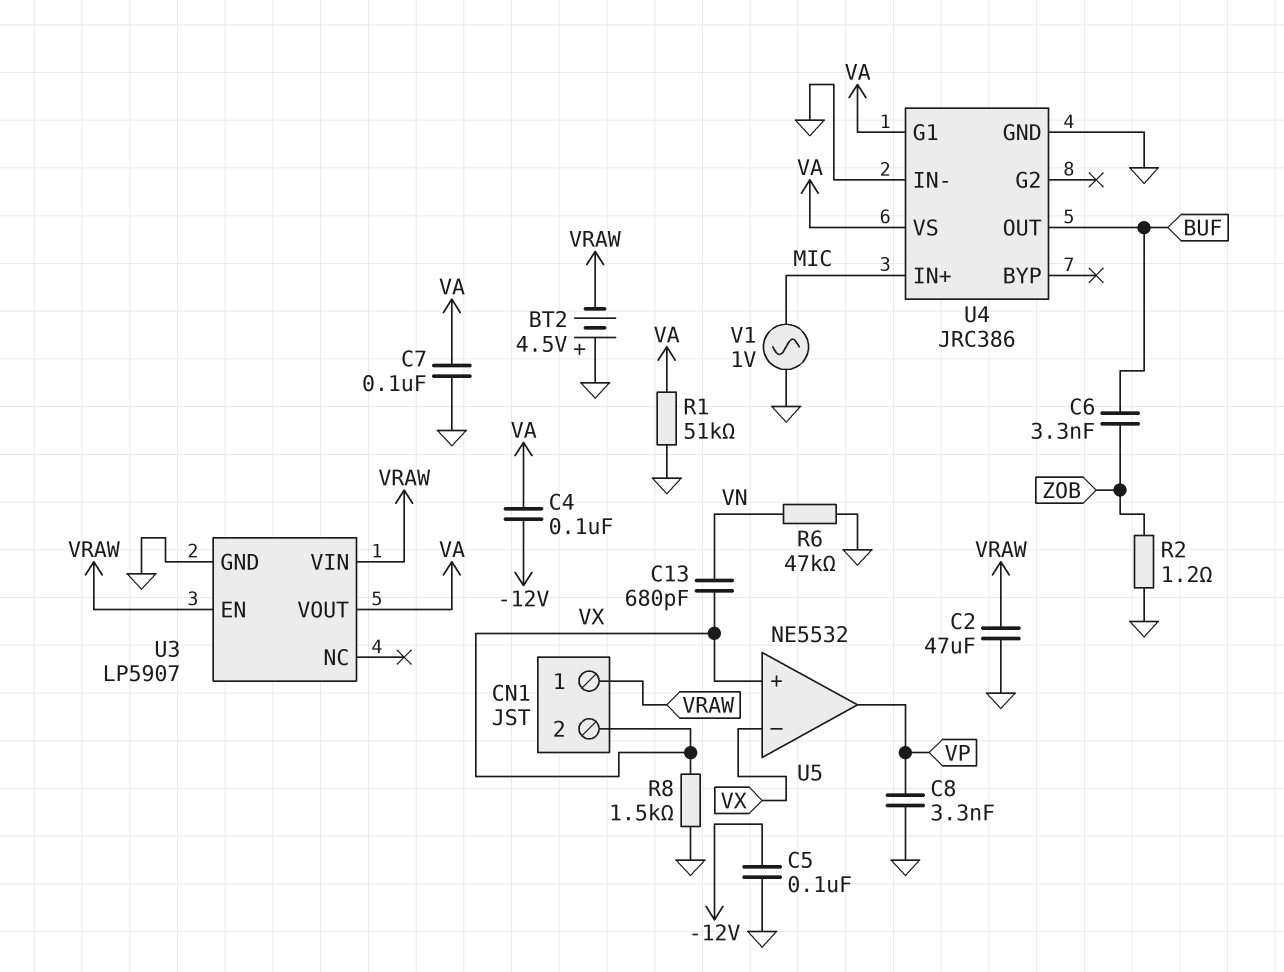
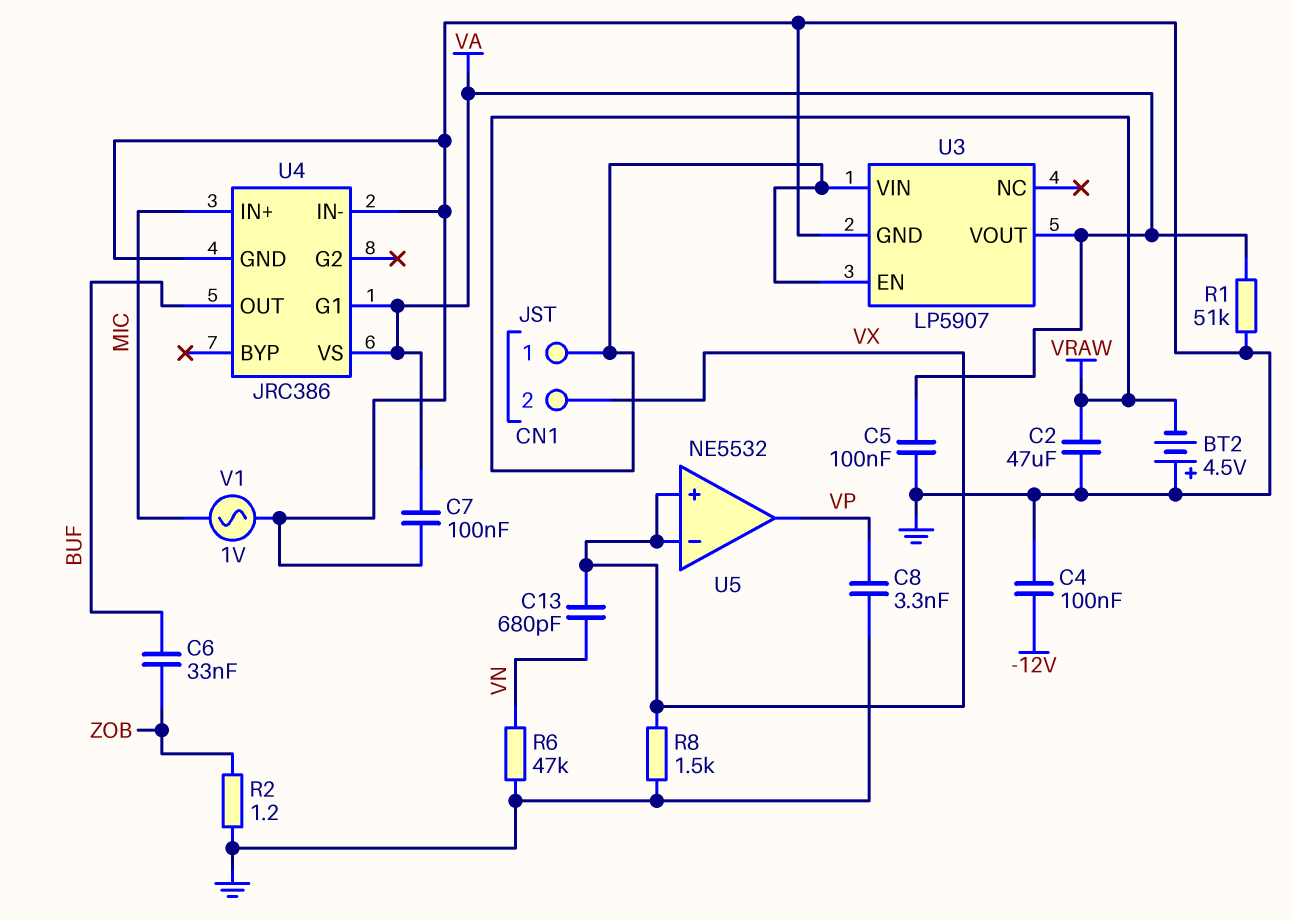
C4: 100nF (-12V, VA) -> 100nF (-12V, GND)
C5: 100nF (-12V, GND) -> 100nF (GND, VA)
C6: 3.3nF (BUF, ZOB) -> 33nF (BUF, ZOB)

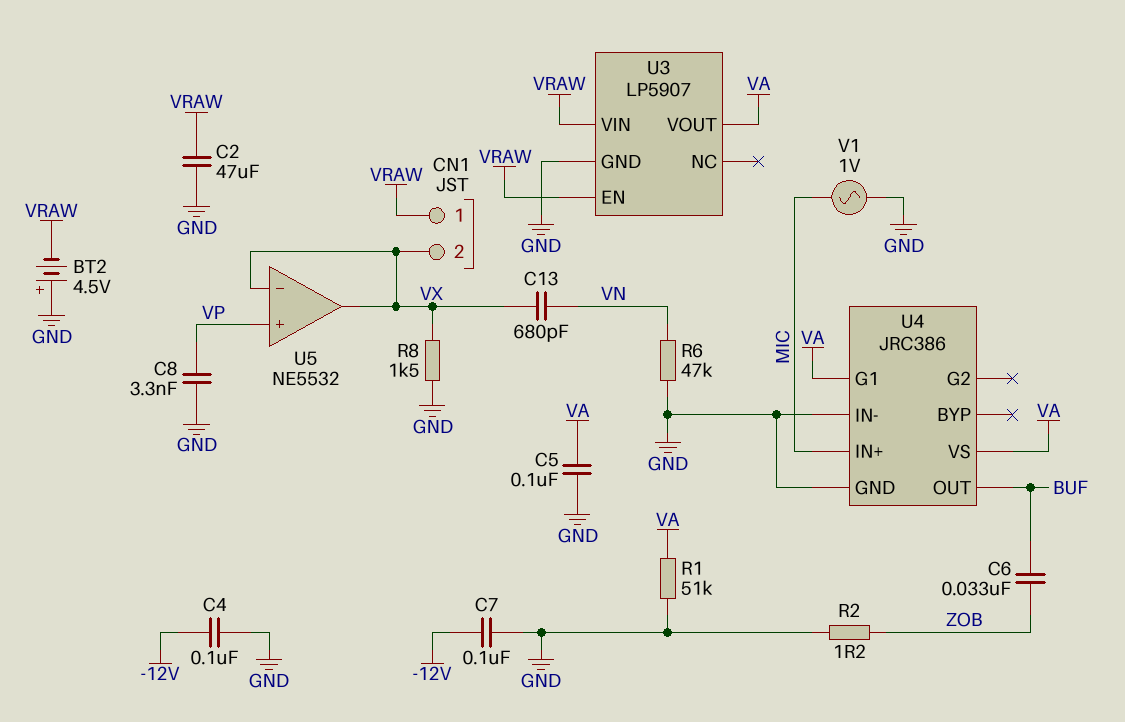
C7: 100nF (GND, VA) -> 100nF (-12V, GND)
U5 pin in+: VX -> VP
U5 pin out: VP -> VX

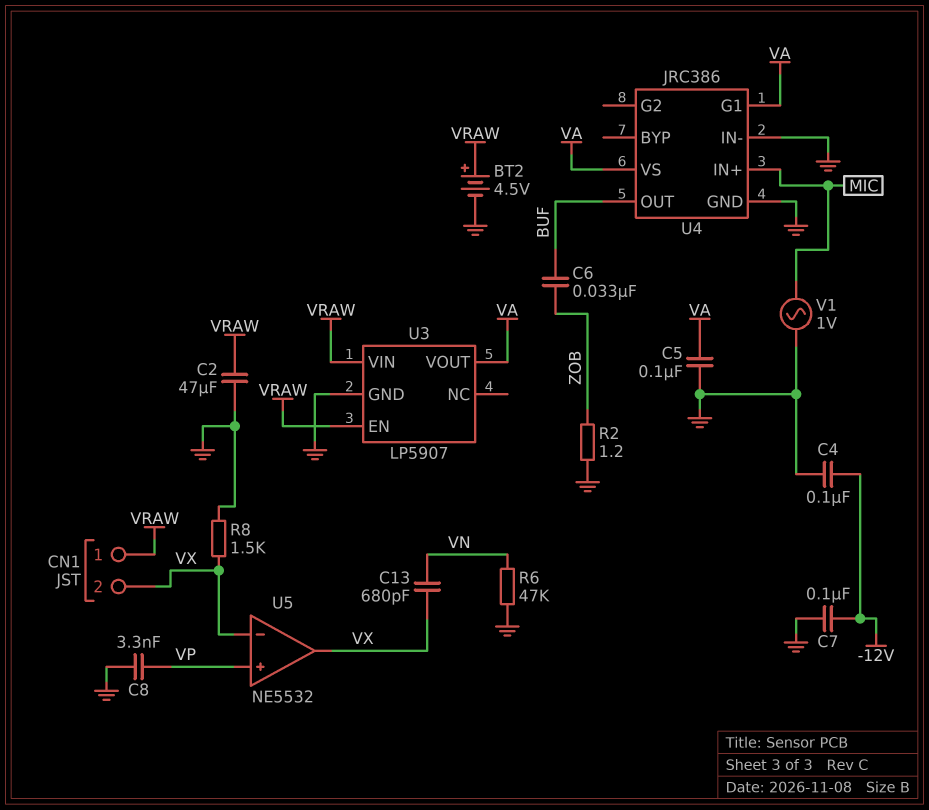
BT2: 4.5V (plus GND, minus VRAW) -> 4.5V (plus VRAW, minus GND)
R1: 51k (GND, VA) -> none

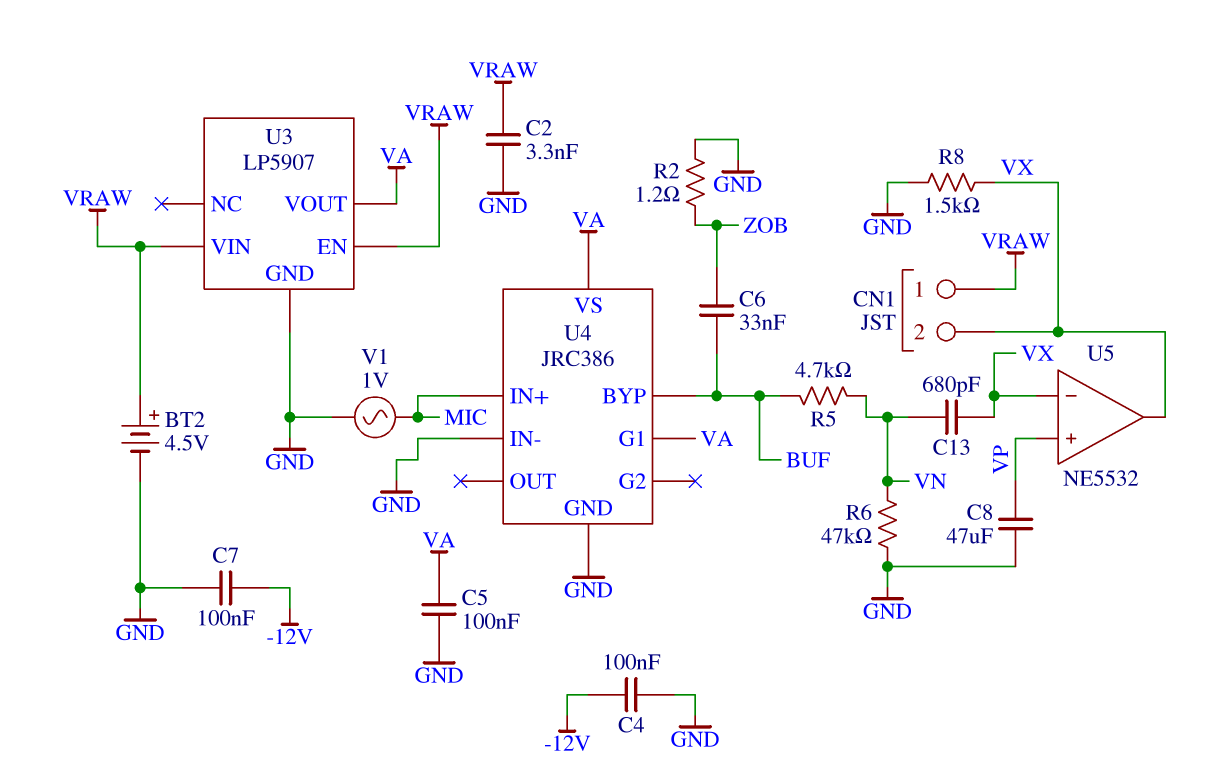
C2: 47uF (GND, VRAW) -> 3.3nF (GND, VRAW)
C8: 3.3nF (GND, VP) -> 47uF (GND, VP)
R5: none -> 4.7k (BUF, VN)
U4 pin BYP: none -> BUF
U4 pin OUT: BUF -> none

